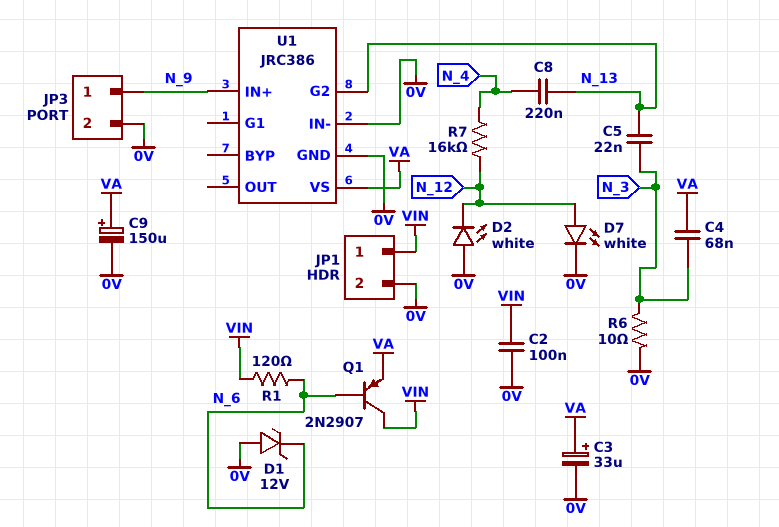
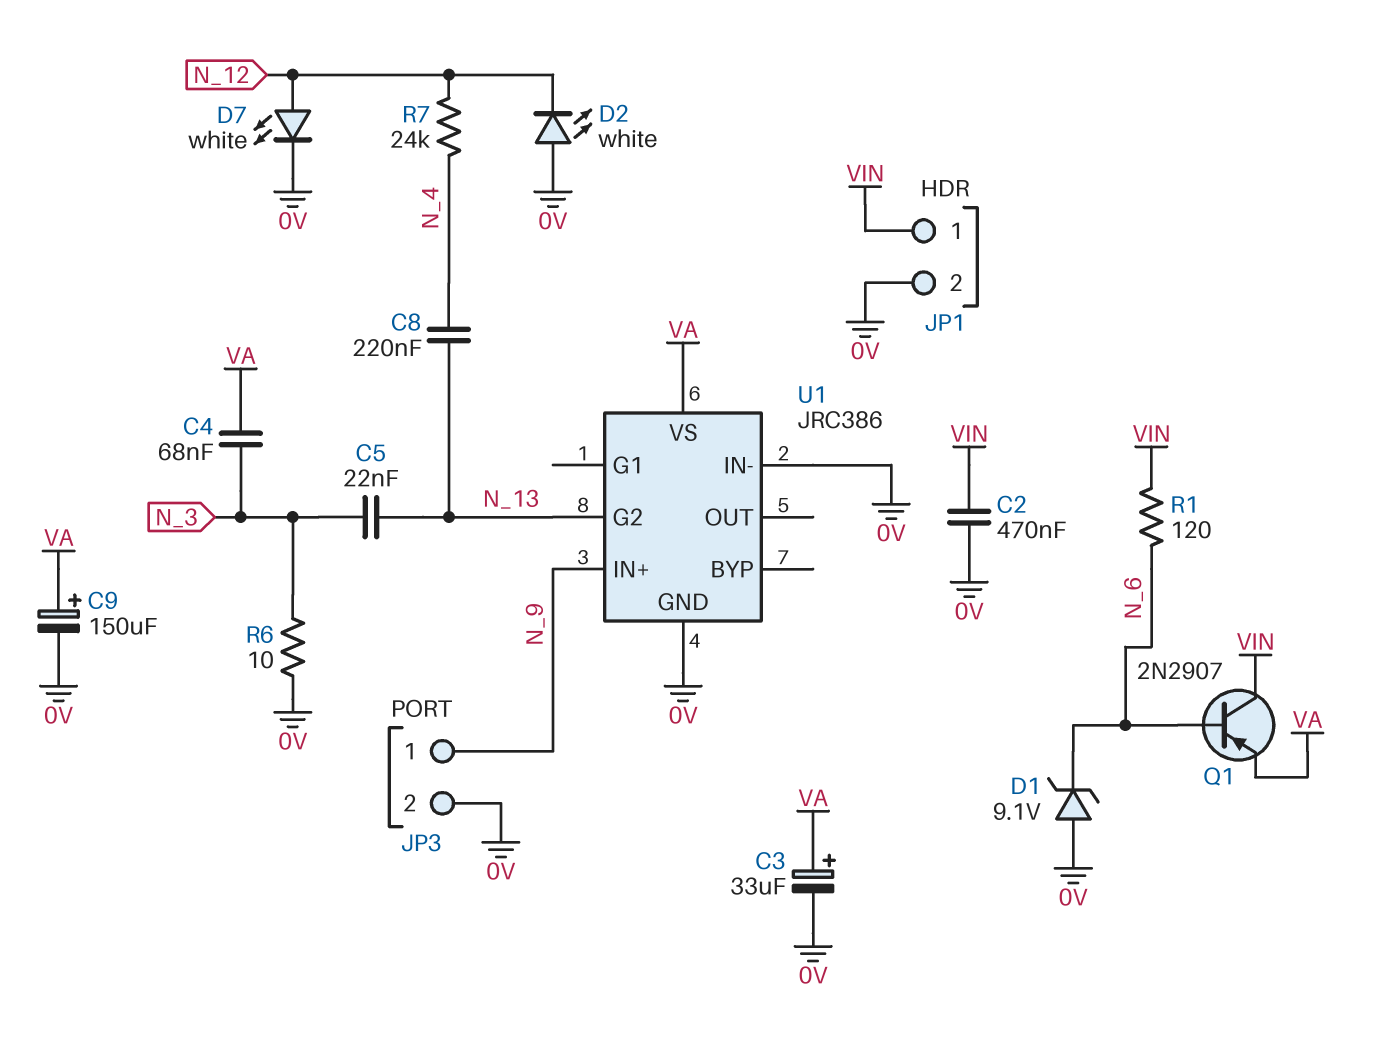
C2: 100nF (0V, VIN) -> 470nF (0V, VIN)
D1: zener 12V (A 0V, K N_6) -> zener 9.1V (A 0V, K N_6)
R7: 16k (N_4, N_12) -> 24k (N_4, N_12)

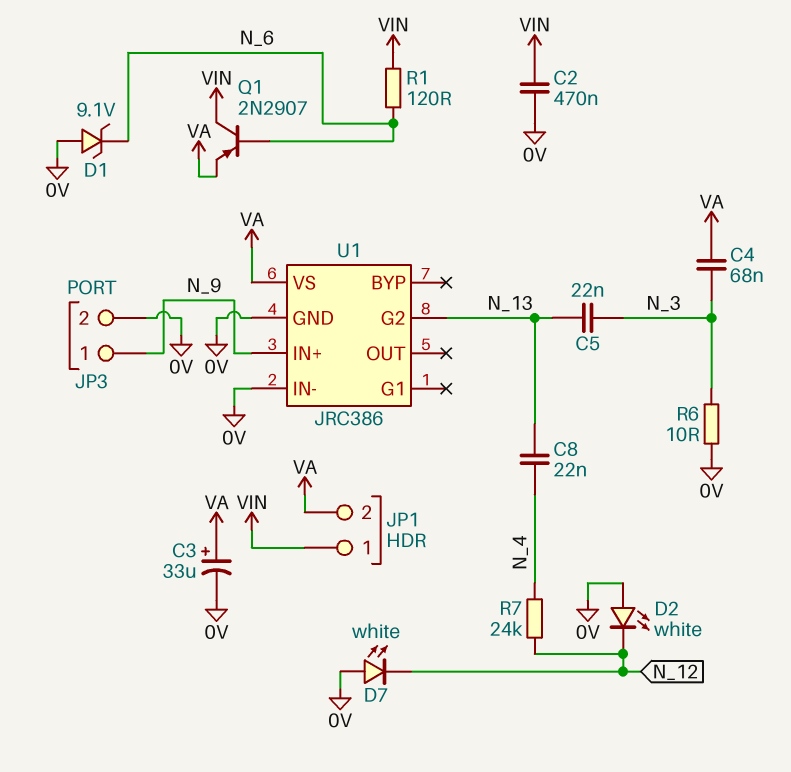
C8: 220nF (N_4, N_13) -> 22nF (N_4, N_13)
C9: 150uF (plus VA, minus 0V) -> none
D7: LED white (A N_12, K 0V) -> LED white (A 0V, K N_12)
JP1 pin 2: 0V -> VA

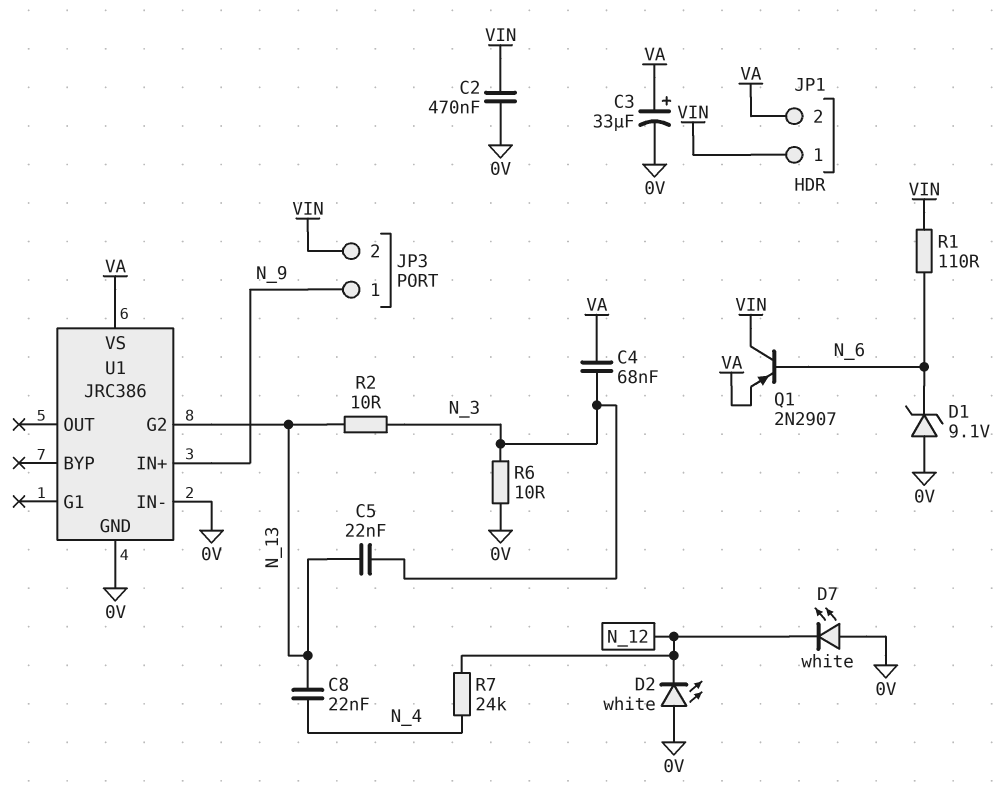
JP3 pin 2: 0V -> VIN
R1: 120 (N_6, VIN) -> 110 (N_6, VIN)
R2: none -> 10 (N_3, N_13)

